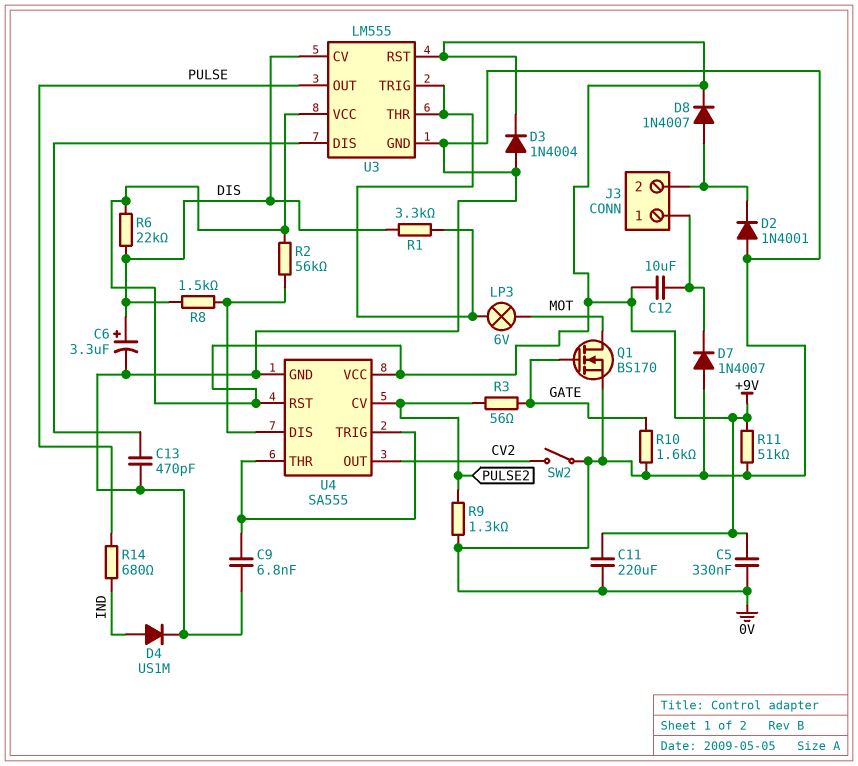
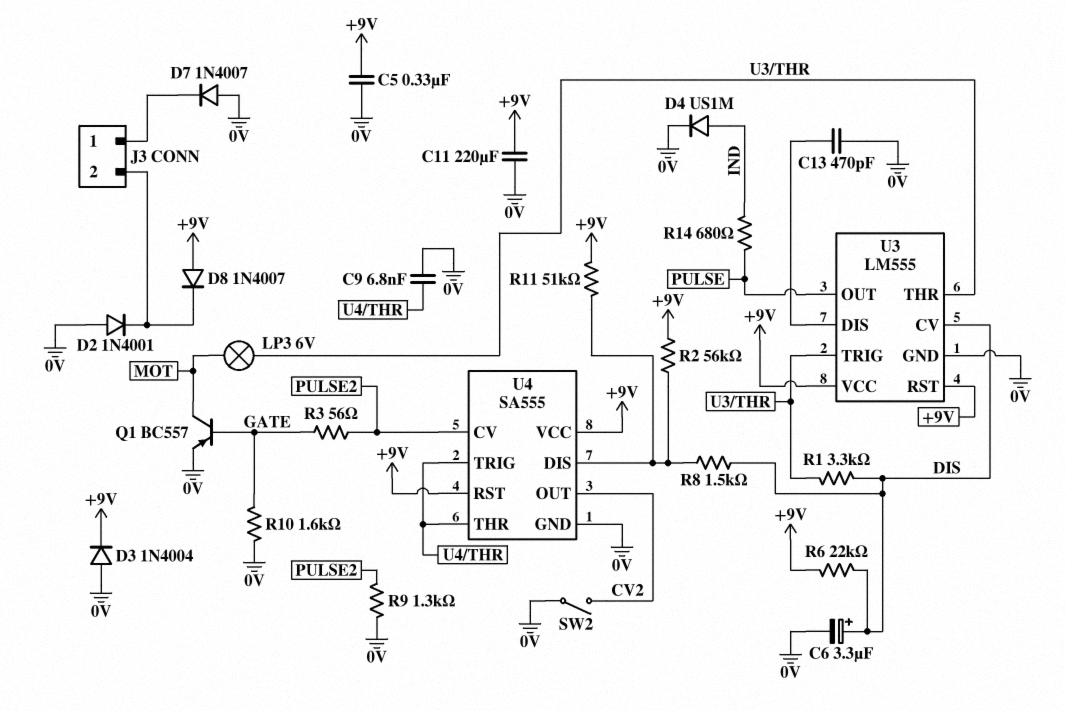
C12: 10uF (+9V, J3/1) -> none
D8: diode 1N4007 (A J3/2, K +9V) -> diode 1N4007 (A +9V, K J3/2)
Q1: NMOS BS170 (G GATE, D MOT, S 0V) -> PNP BC557 (B GATE, C MOT, E 0V)
R11: 51k (+9V, 0V) -> 51k (+9V, U4/DIS)

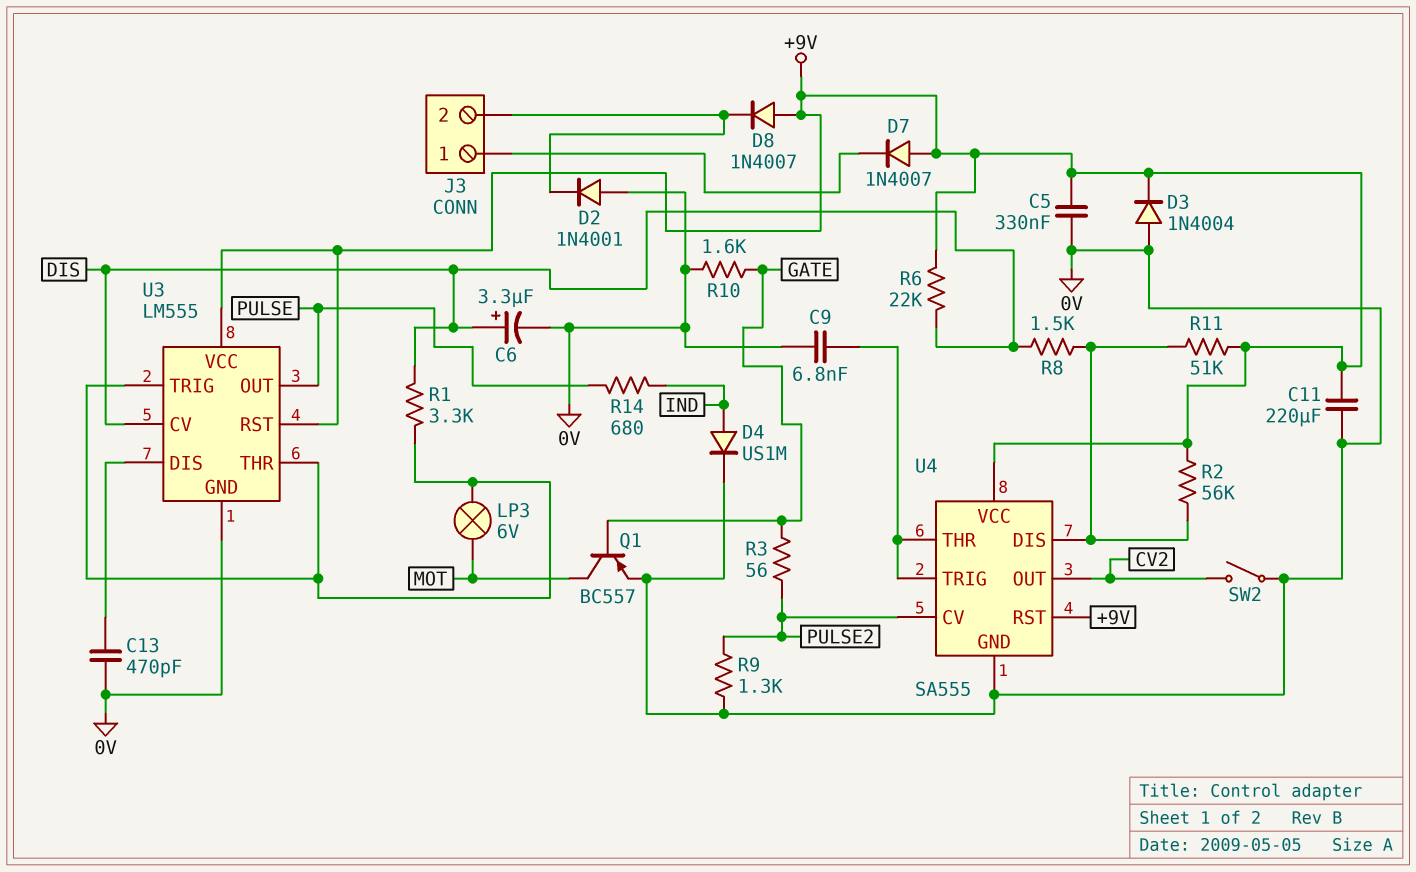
D7: diode 1N4007 (A 0V, K J3/1) -> diode 1N4007 (A +9V, K J3/1)

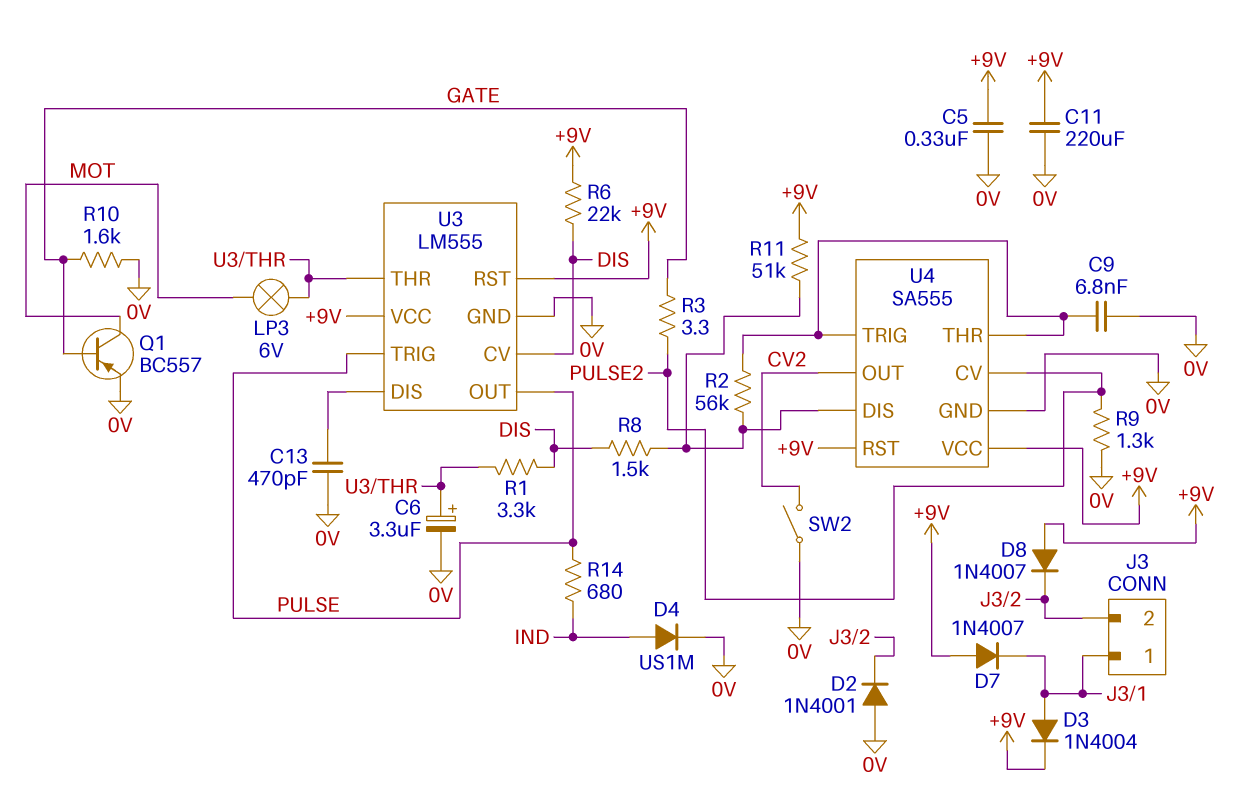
C6: 3.3uF (plus DIS, minus 0V) -> 3.3uF (plus U3/THR, minus 0V)
D3: diode 1N4004 (A 0V, K +9V) -> diode 1N4004 (A J3/1, K +9V)
R2: 56k (+9V, U4/DIS) -> 56k (U4/DIS, U4/THR)
R3: 56 (GATE, PULSE2) -> 3.3 (GATE, PULSE2)
U3 pin TRIG: U3/THR -> PULSE

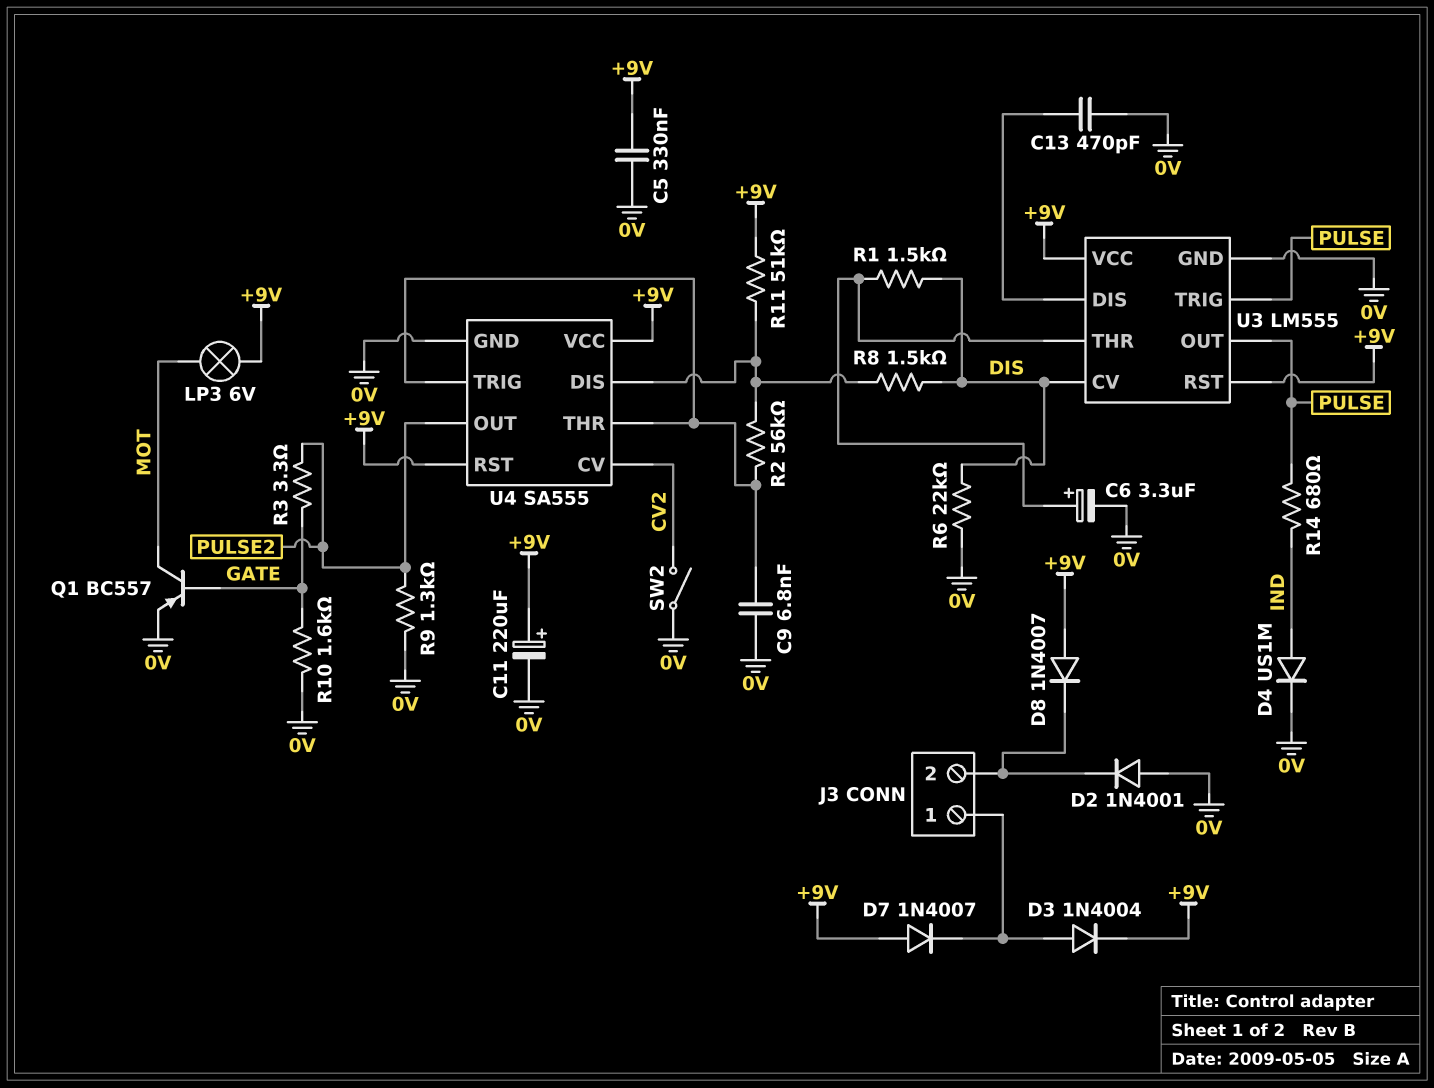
C11: 220uF (+9V, 0V) -> 220uF (plus +9V, minus 0V)
LP3: lamp 6V (MOT, U3/THR) -> lamp 6V (+9V, MOT)
R1: 3.3k (DIS, U3/THR) -> 1.5k (DIS, U3/THR)
R6: 22k (+9V, DIS) -> 22k (0V, DIS)
U4 pin CV: PULSE2 -> CV2
U4 pin OUT: CV2 -> PULSE2

